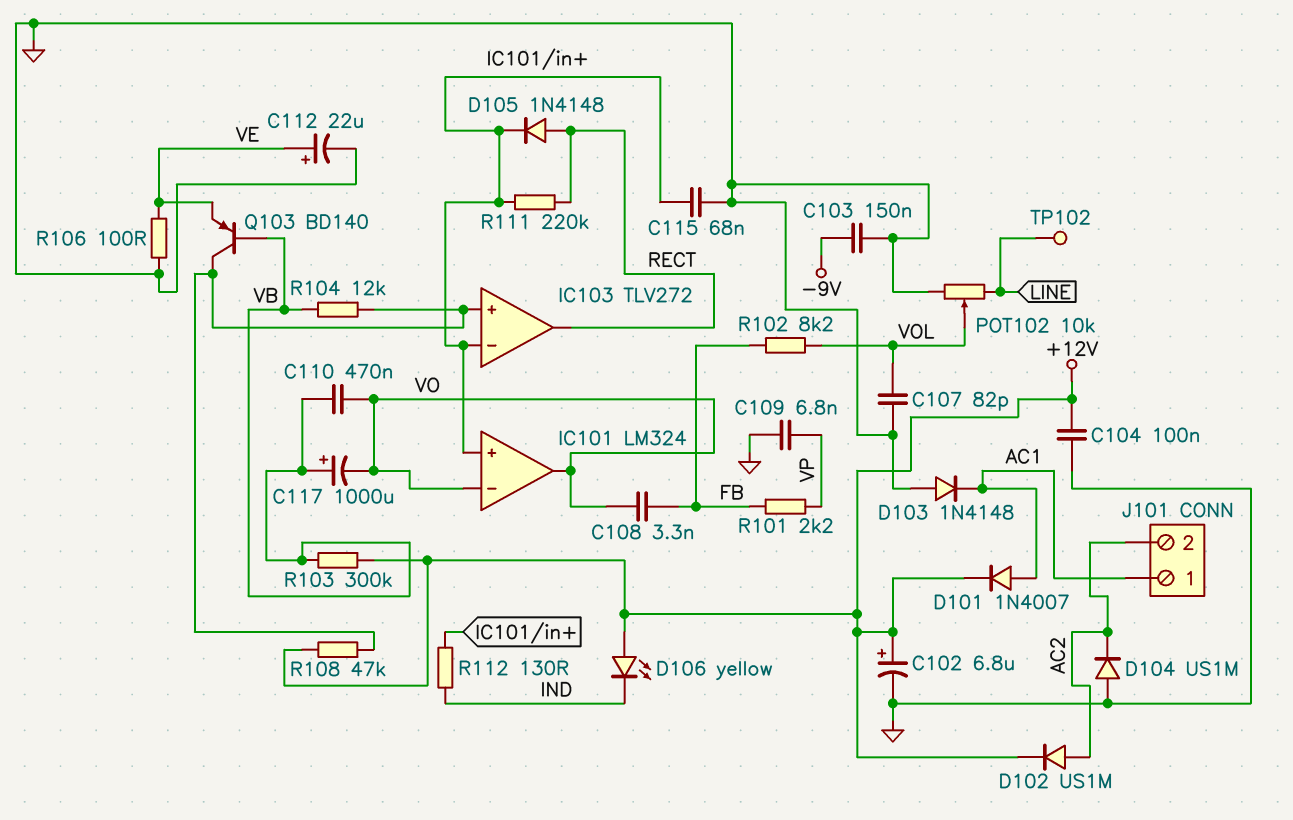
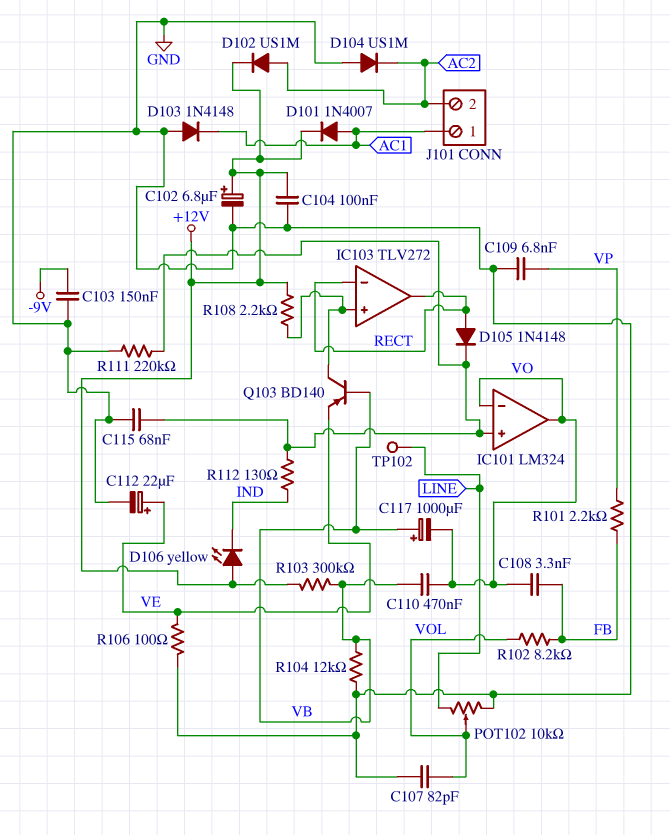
IC103 pin in-: IC101/in+ -> RECT
R104: 12k (IC103/in+, VB) -> 12k (GND, VB)
R108: 47k (+12V, IC103/in+) -> 2.2k (+12V, IC103/in+)
R111: 220k (IC101/in+, RECT) -> 220k (GND, IC101/in+)

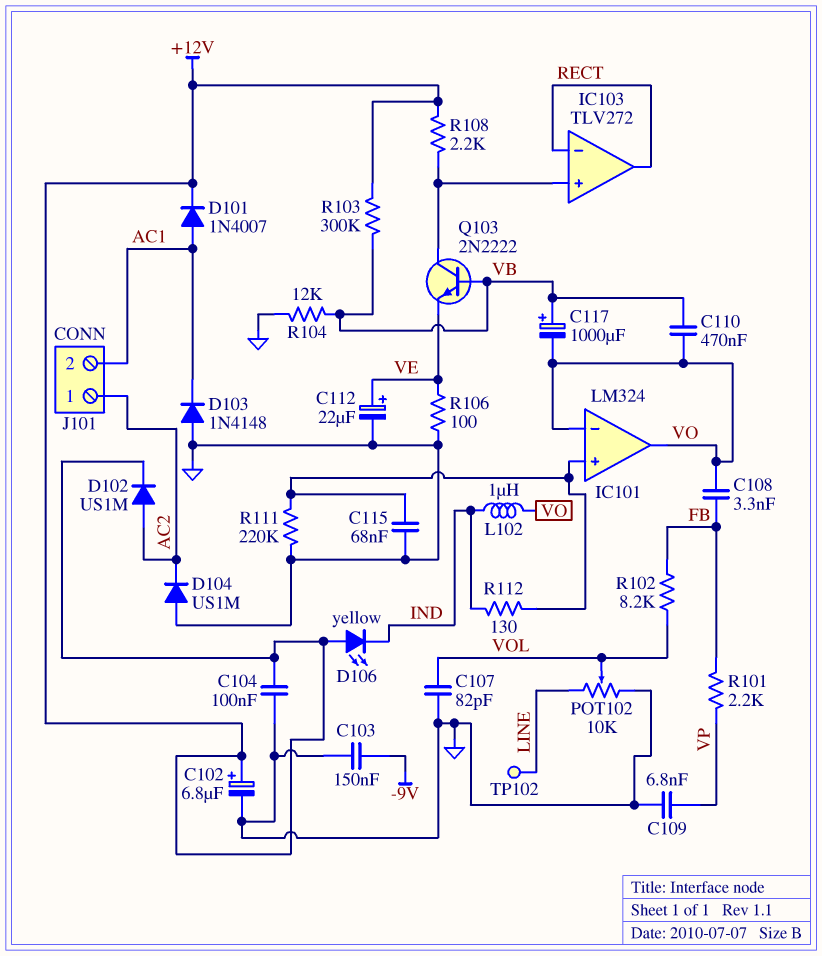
D105: diode 1N4148 (A RECT, K IC101/in+) -> none
J101 pin 1: AC1 -> AC2
J101 pin 2: AC2 -> AC1
L102: none -> 1uH (IND, VO)
Q103: PNP BD140 (B VB, C IC103/in+, E VE) -> NPN 2N2222 (B VB, C IC103/in+, E VE)

